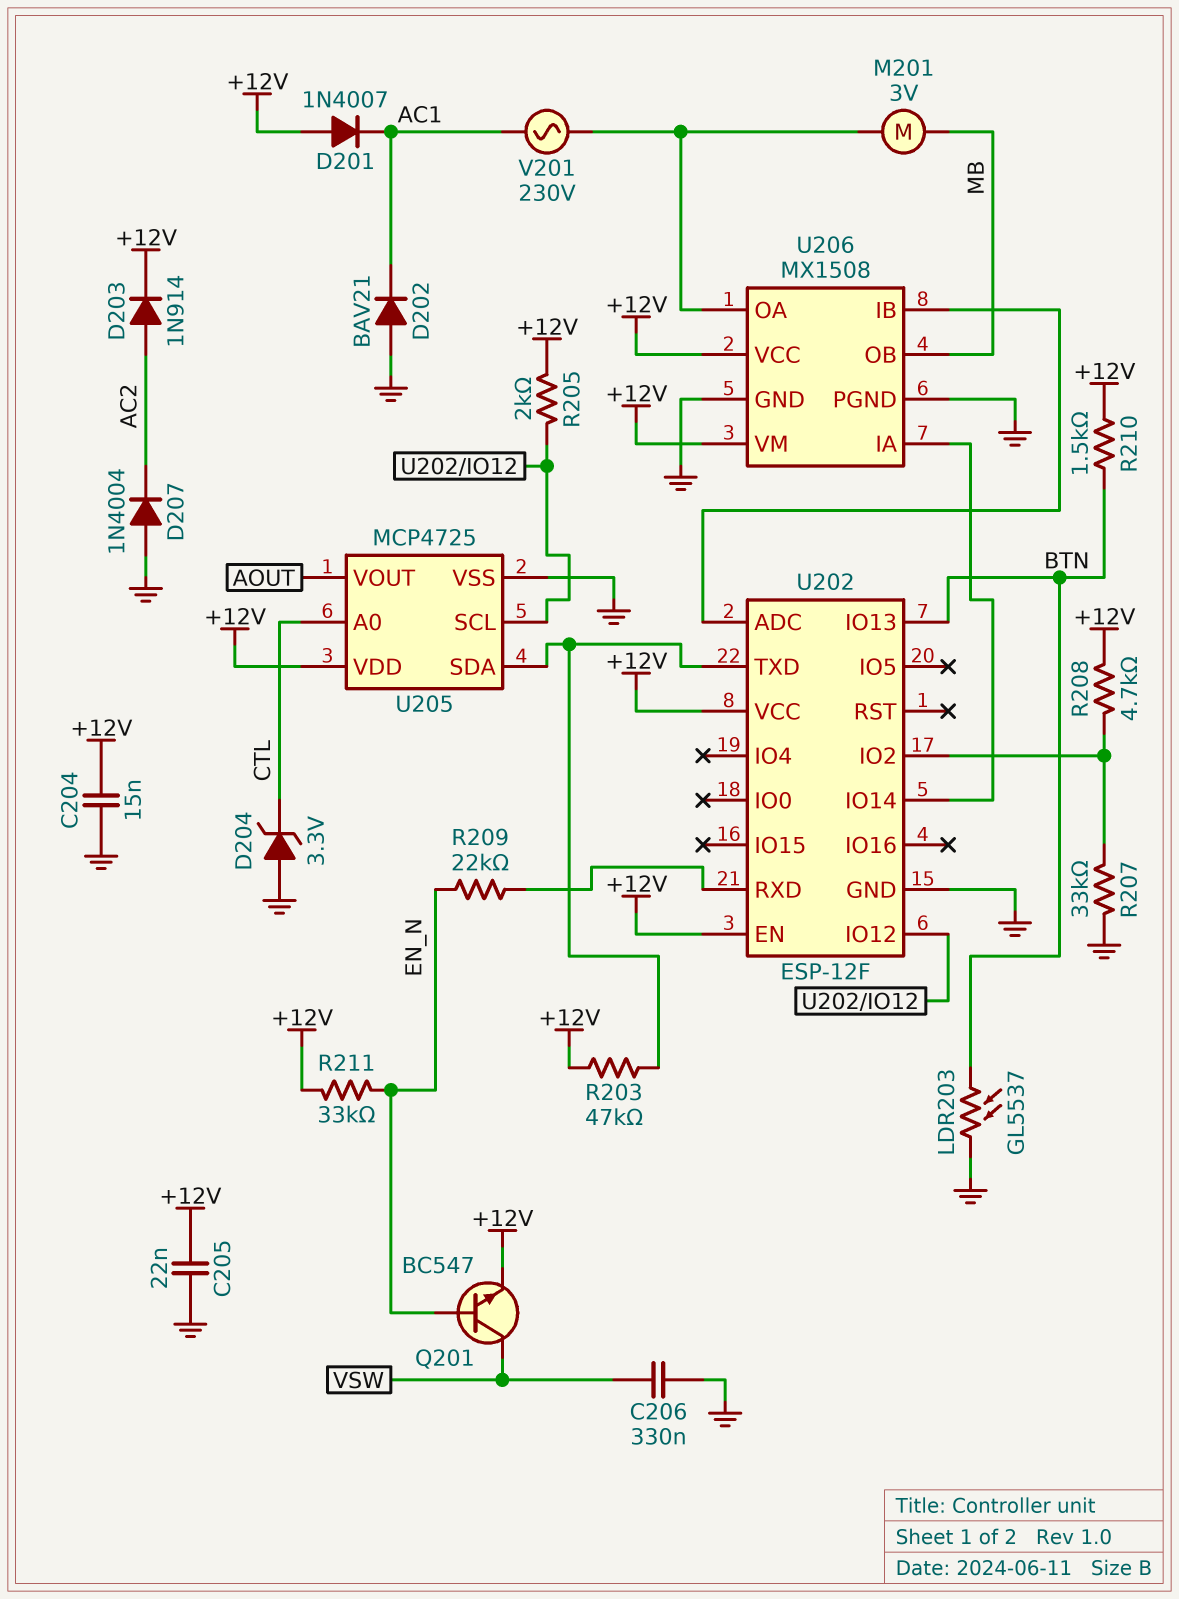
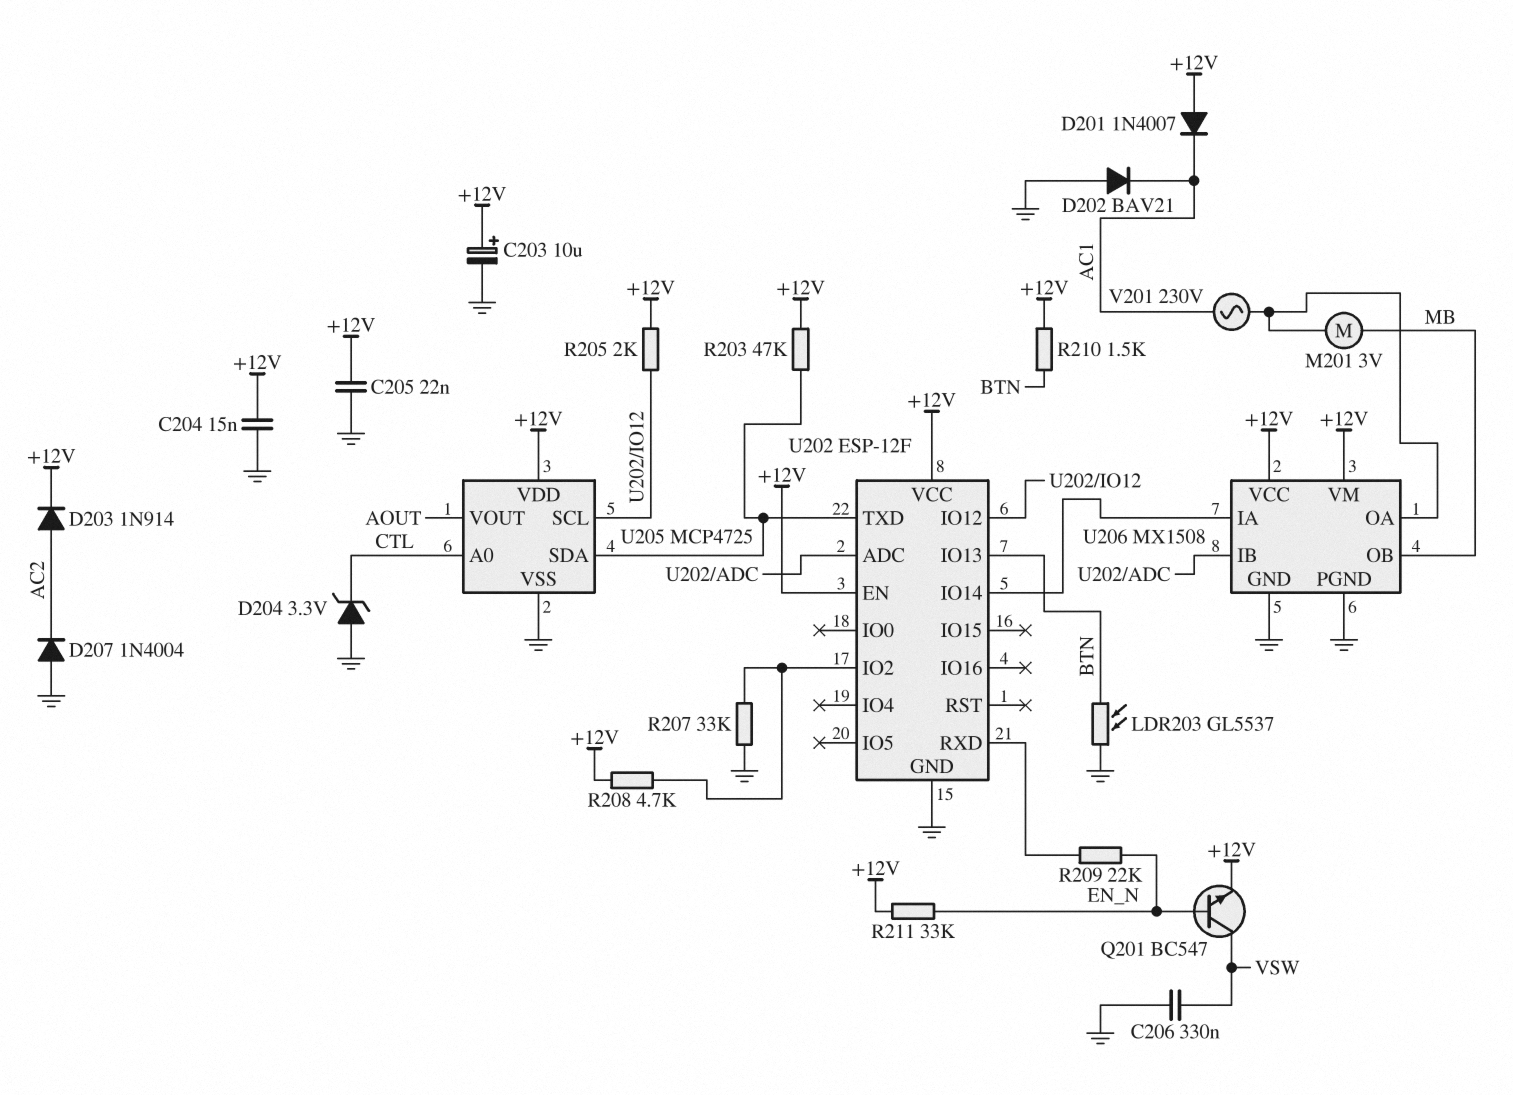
C203: none -> 10uF (plus +12V, minus GND)

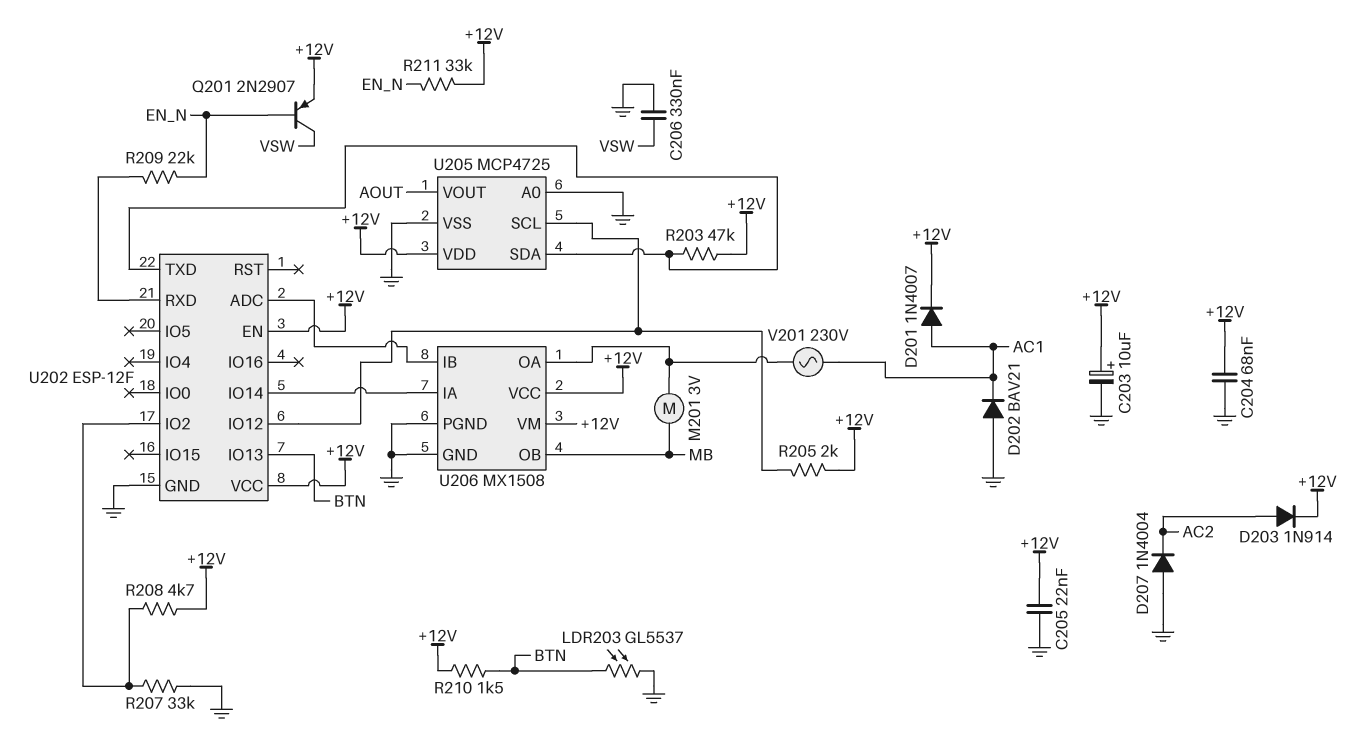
C204: 15nF (+12V, GND) -> 68nF (+12V, GND)
D201: diode 1N4007 (A +12V, K AC1) -> diode 1N4007 (A AC1, K +12V)
D204: zener 3.3V (A GND, K CTL) -> none
Q201: NPN BC547 (B EN_N, C VSW, E +12V) -> PNP 2N2907 (B EN_N, C VSW, E +12V)
U205 pin A0: CTL -> GND

